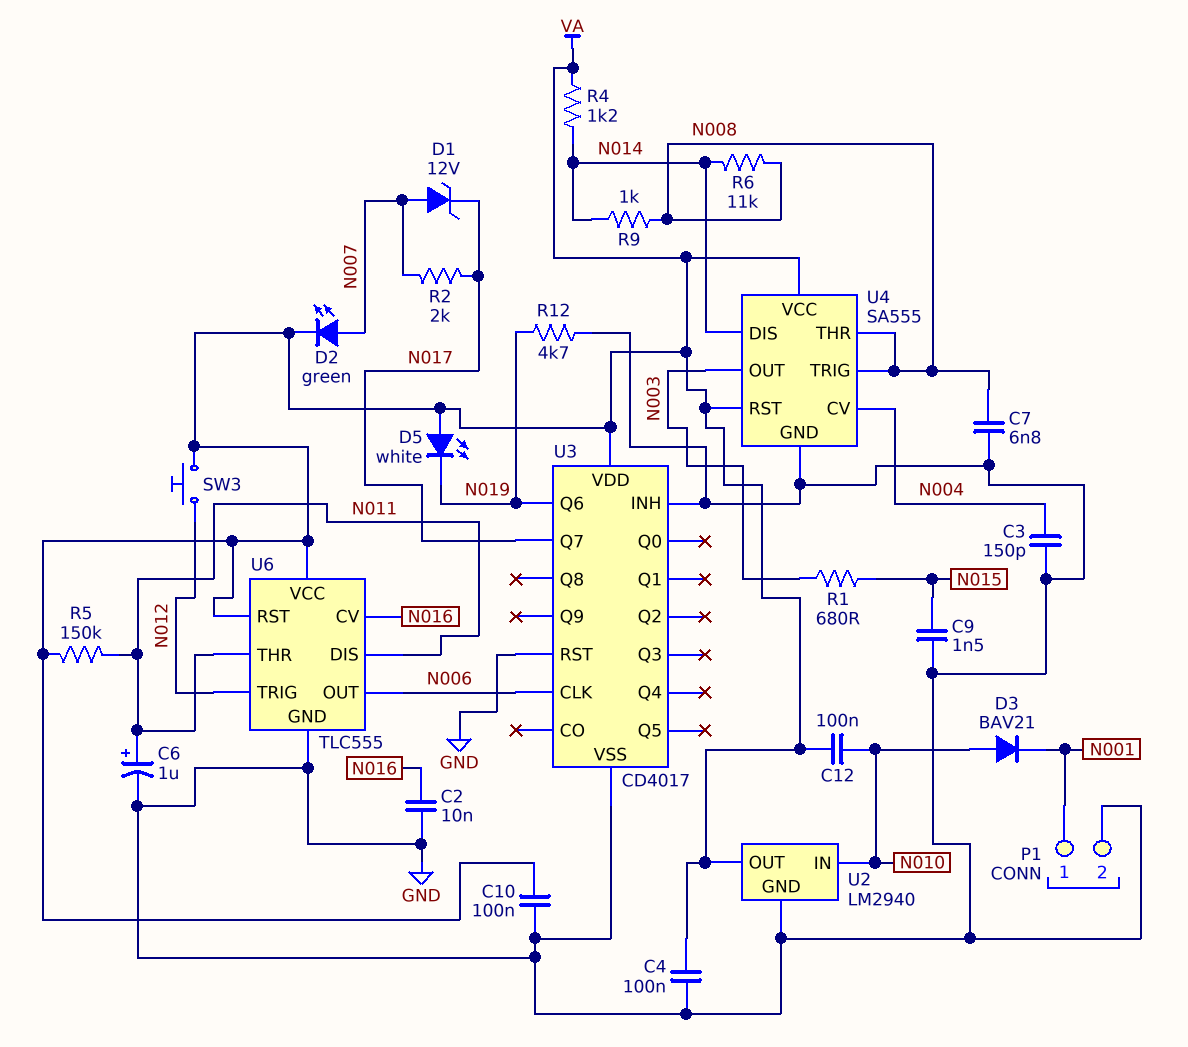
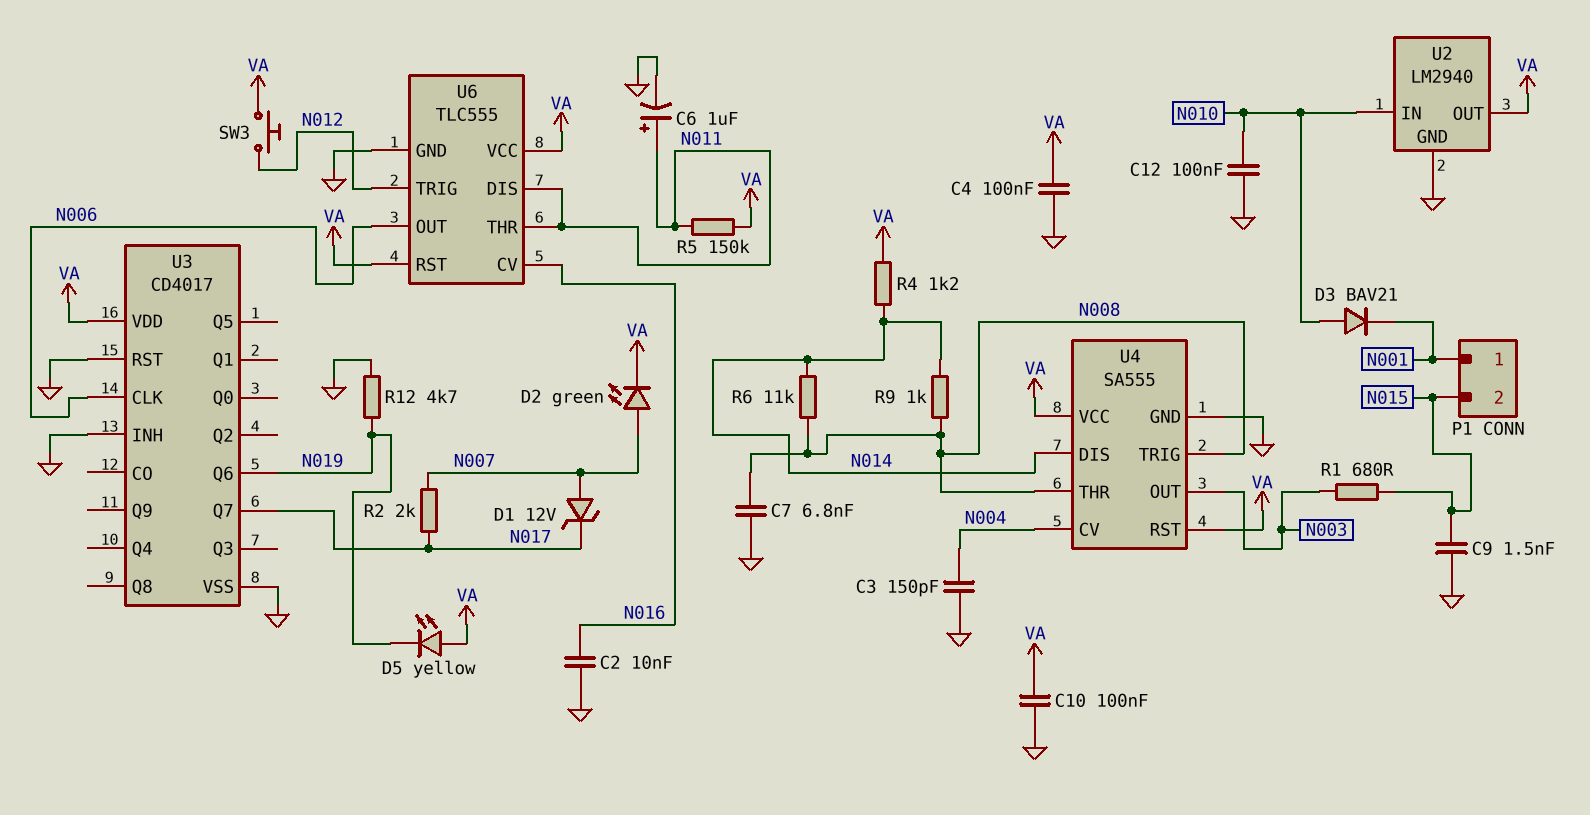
C12: 100nF (N010, VA) -> 100nF (GND, N010)
D5: LED white (A VA, K N019) -> LED yellow (A VA, K N019)
P1 pin 2: GND -> N015

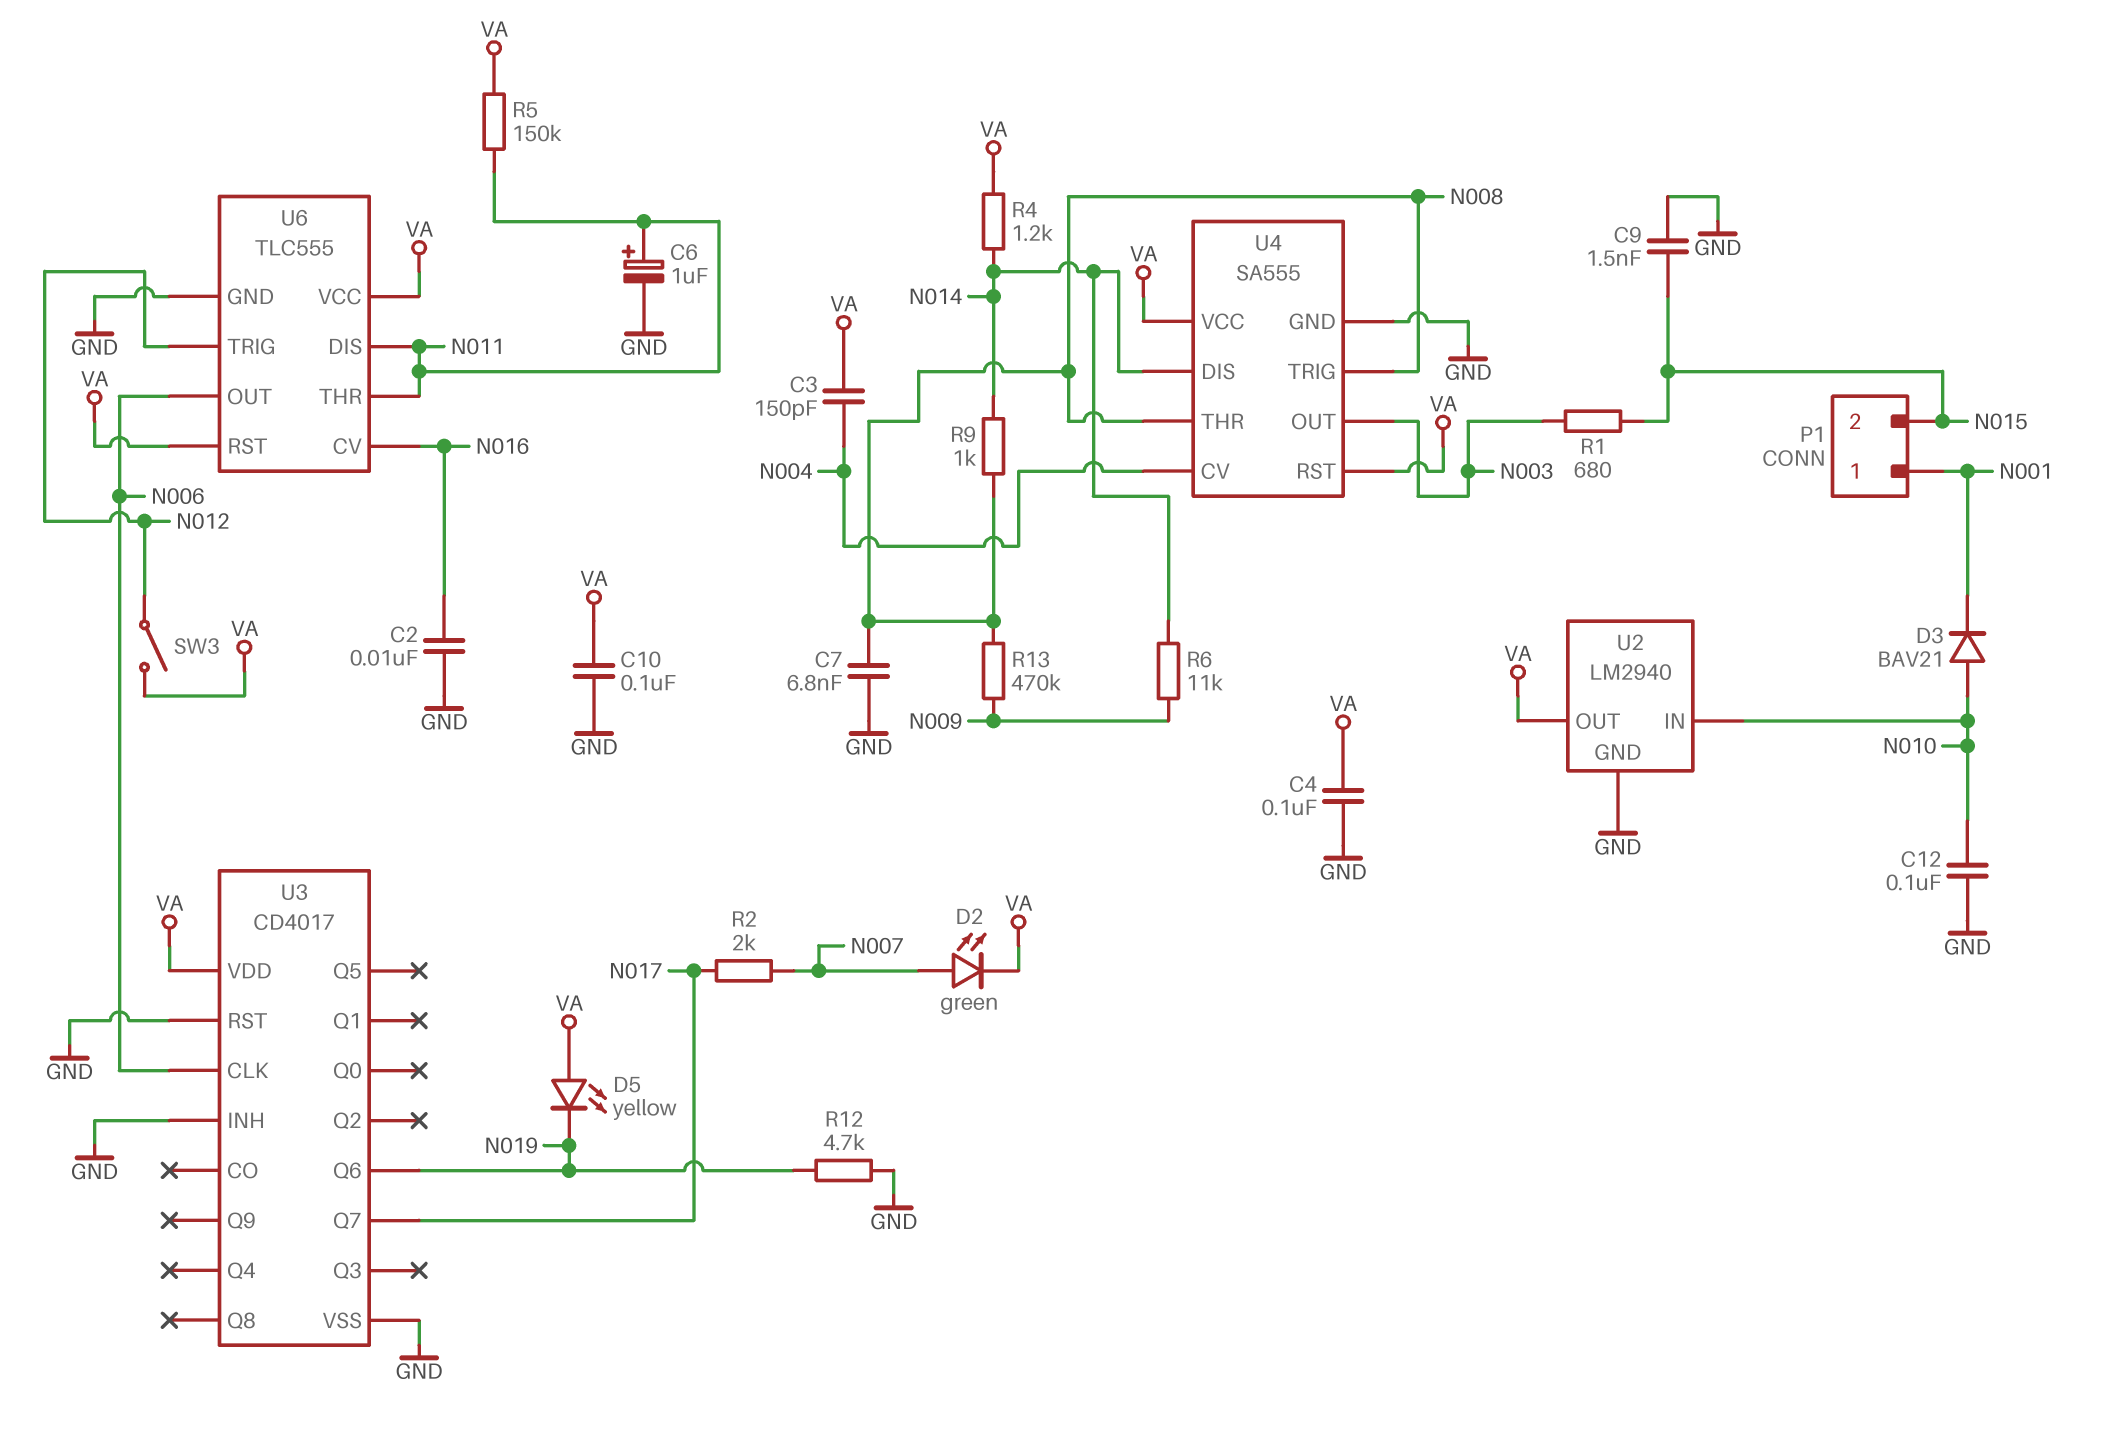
C3: 150pF (GND, N004) -> 150pF (N004, VA)
D1: zener 12V (A N007, K N017) -> none
R6: 11k (N008, N014) -> 11k (N009, N014)
R13: none -> 470k (N008, N009)
SW3: button (N012, VA) -> switch (N012, VA)

